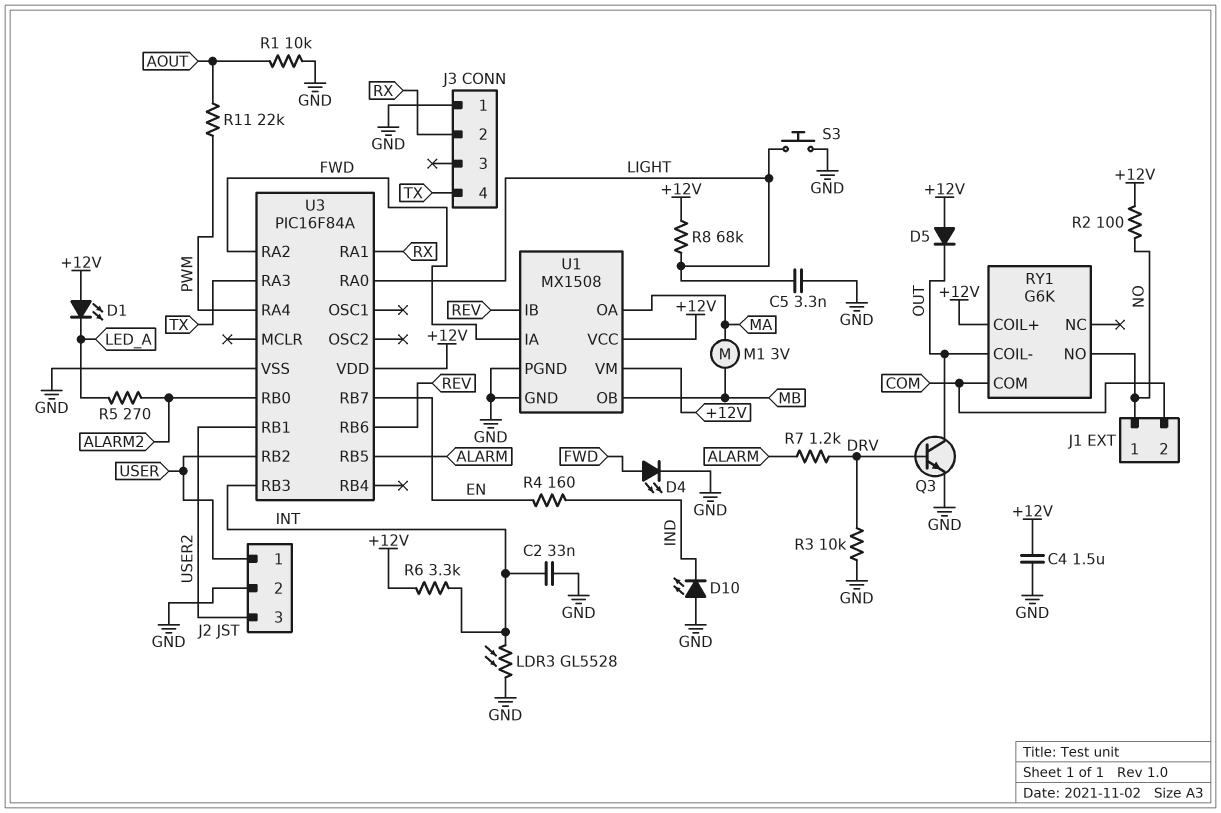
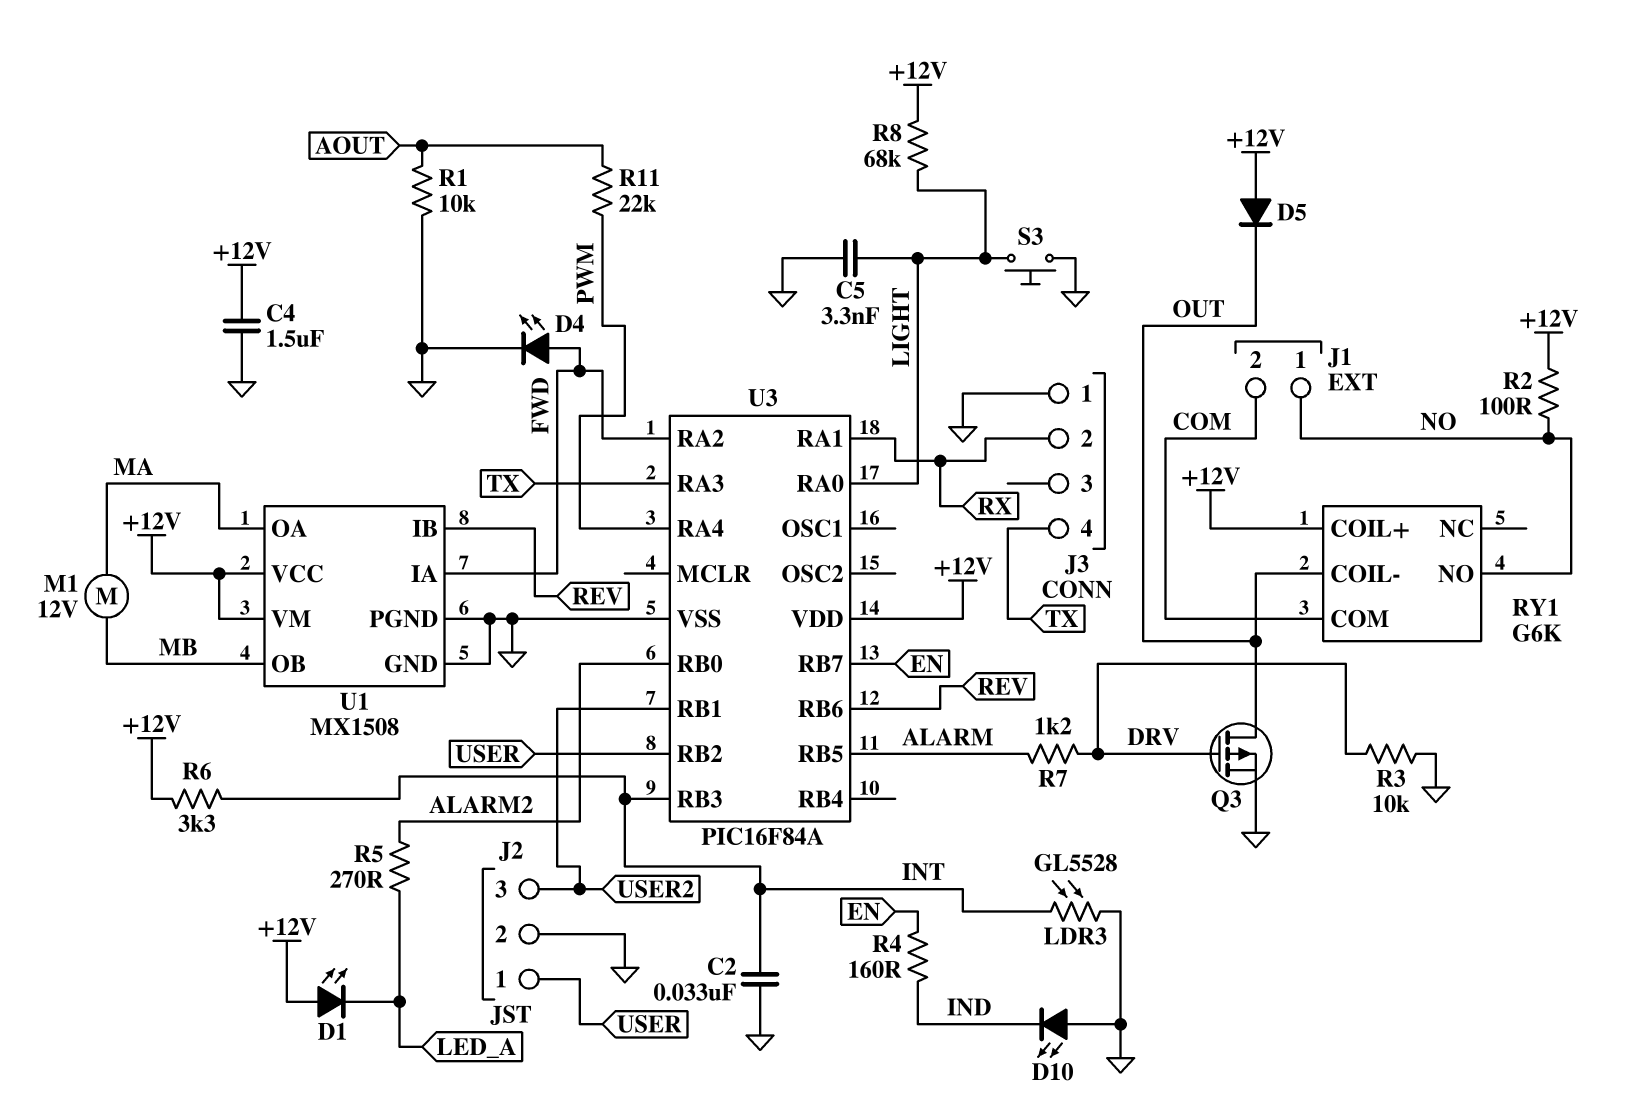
M1: motor 3V (MA, MB) -> motor 12V (MA, MB)
Q3: NPN (B DRV, C OUT, E GND) -> PMOS (G DRV, D OUT, S GND)

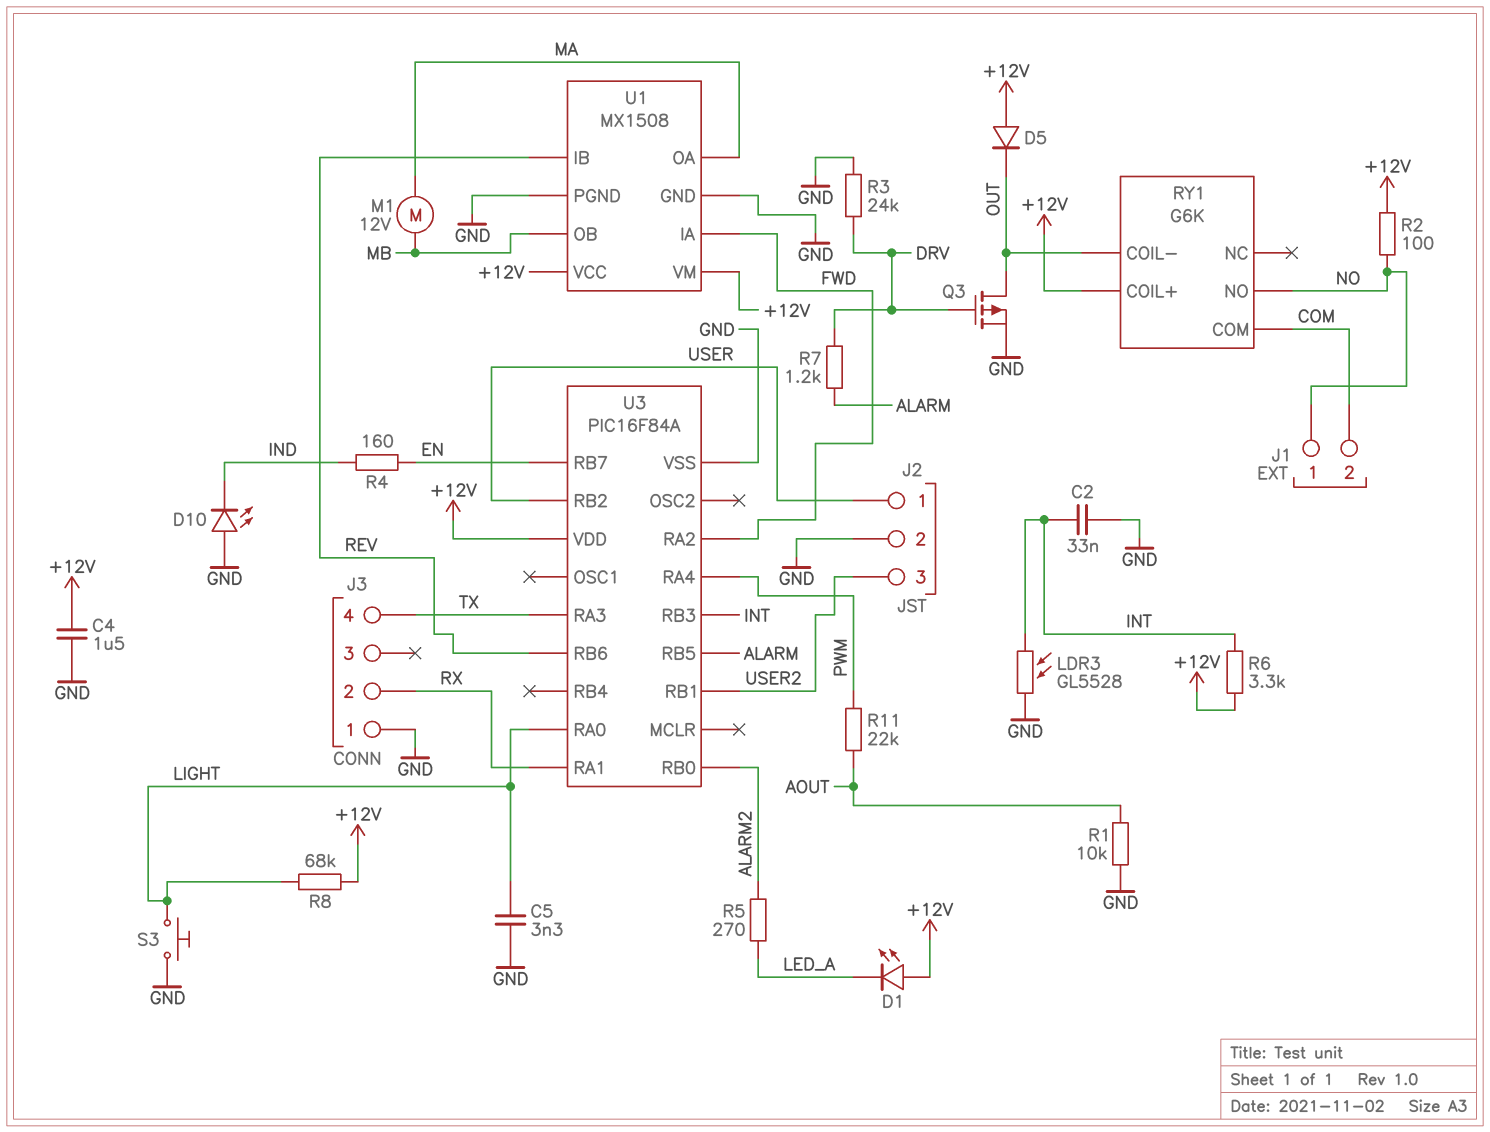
D4: LED (A FWD, K GND) -> none
R3: 10k (DRV, GND) -> 24k (DRV, GND)

